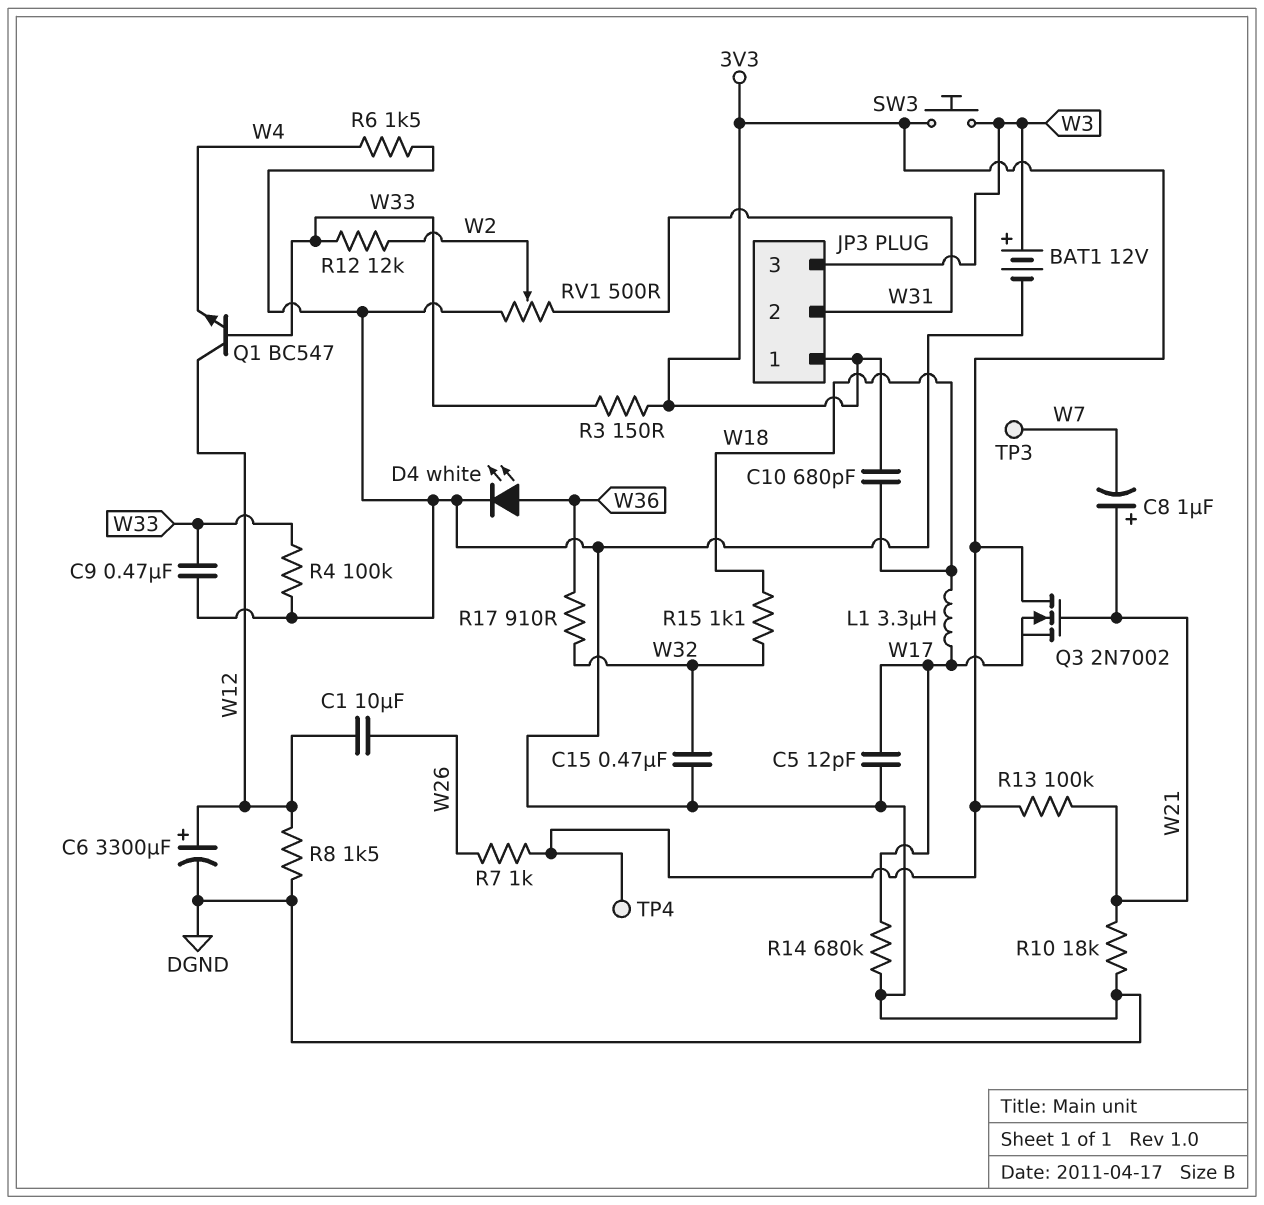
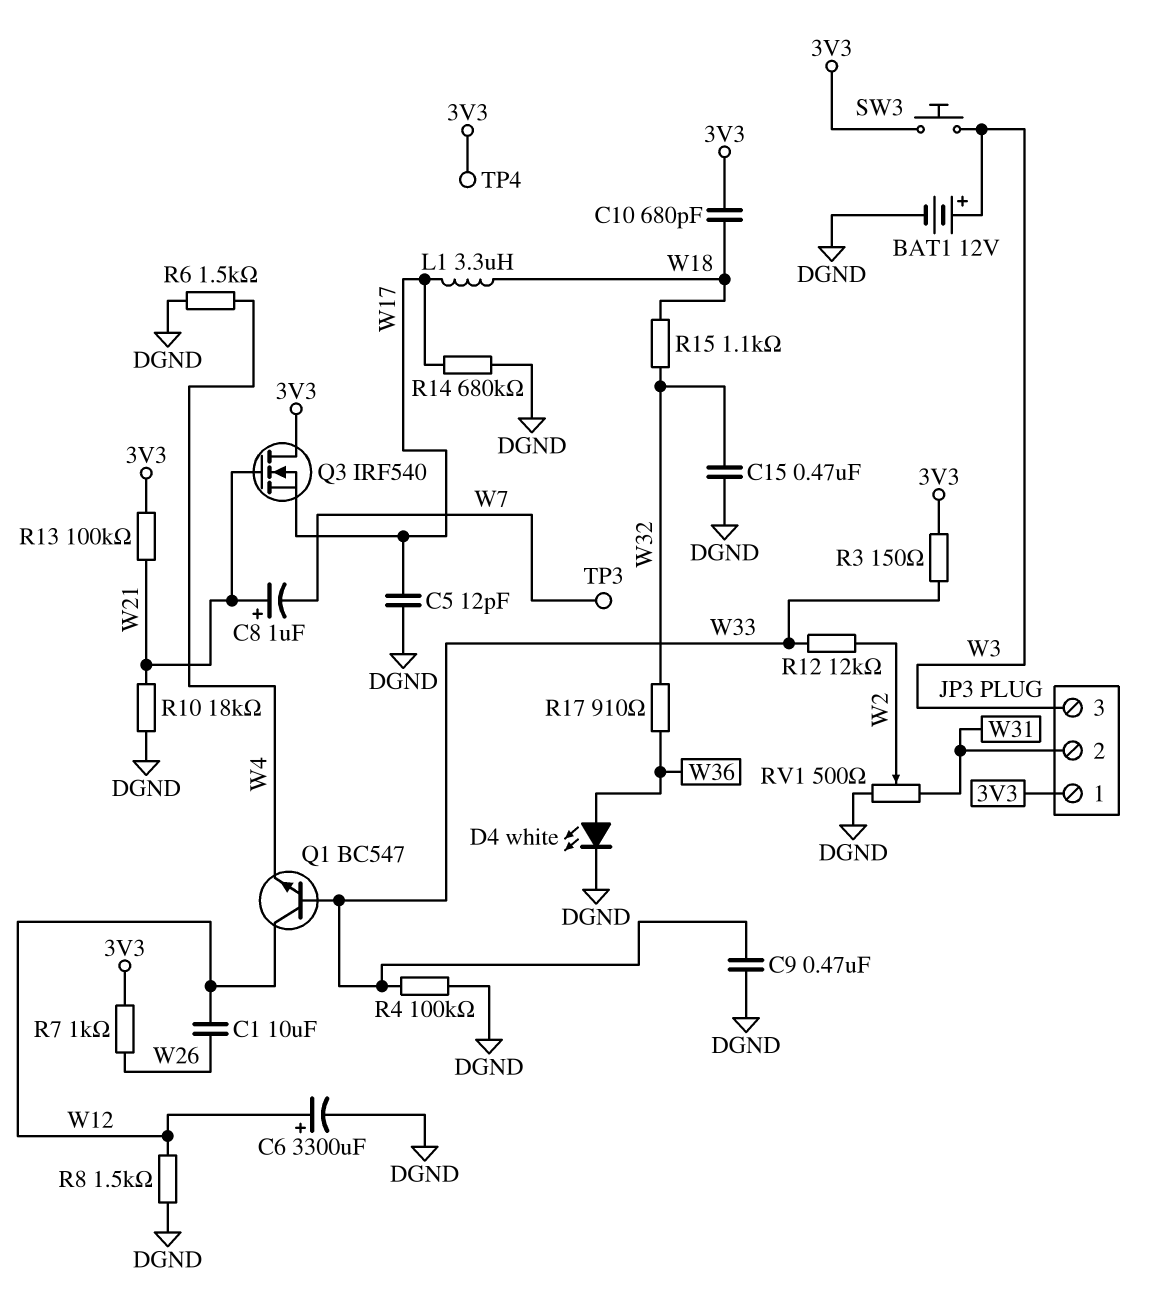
Q3: NMOS 2N7002 (G W21, D 3V3, S W17) -> NMOS IRF540 (G W21, D 3V3, S W17)

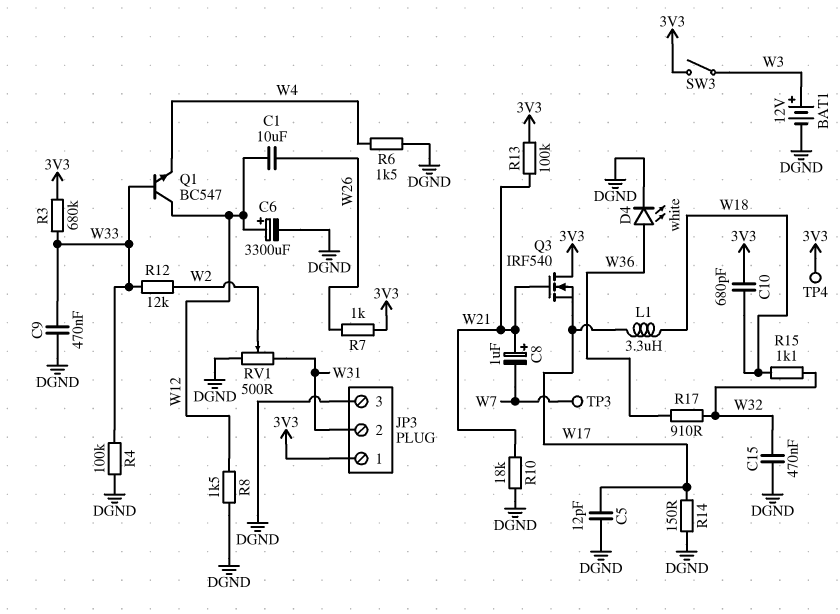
JP3 pin 3: W3 -> DGND
R3: 150 (3V3, W33) -> 680k (3V3, W33)
R14: 680k (DGND, W17) -> 150 (DGND, W17)
SW3: button (3V3, W3) -> switch (3V3, W3)

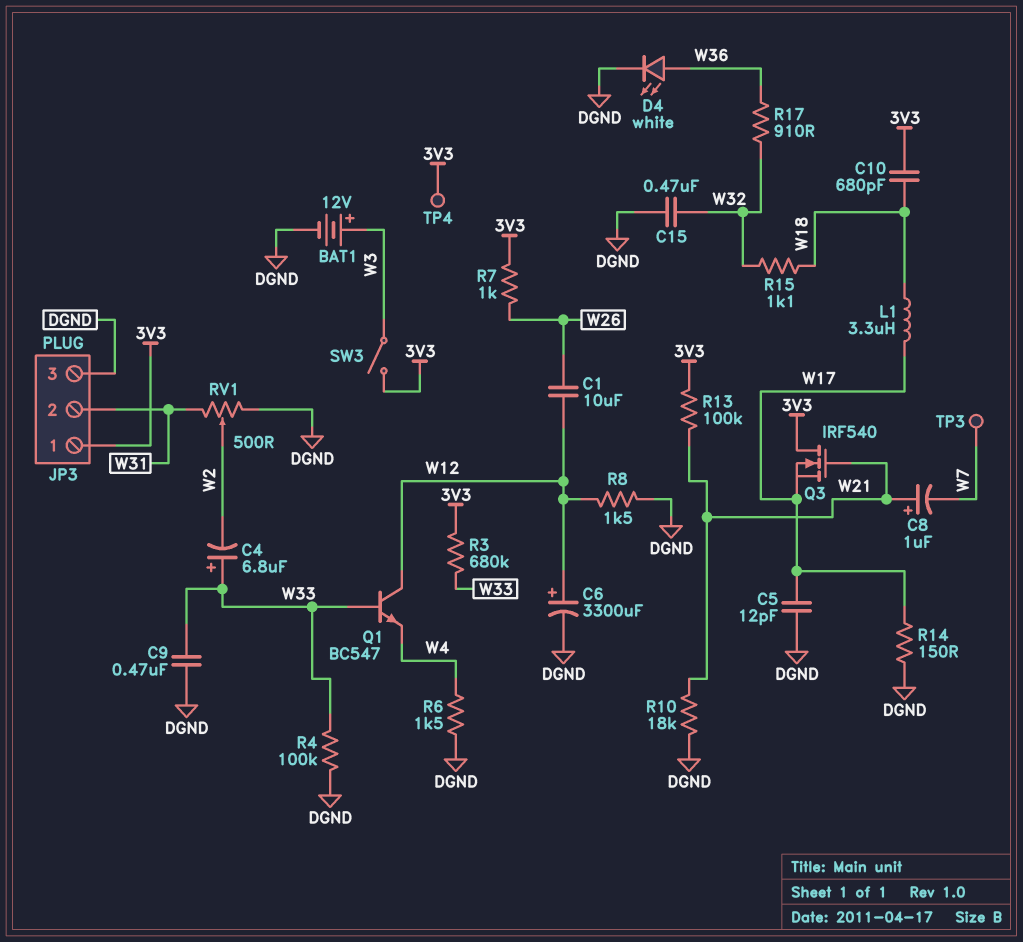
C4: none -> 6.8uF (plus W33, minus W2)
R12: 12k (W2, W33) -> none

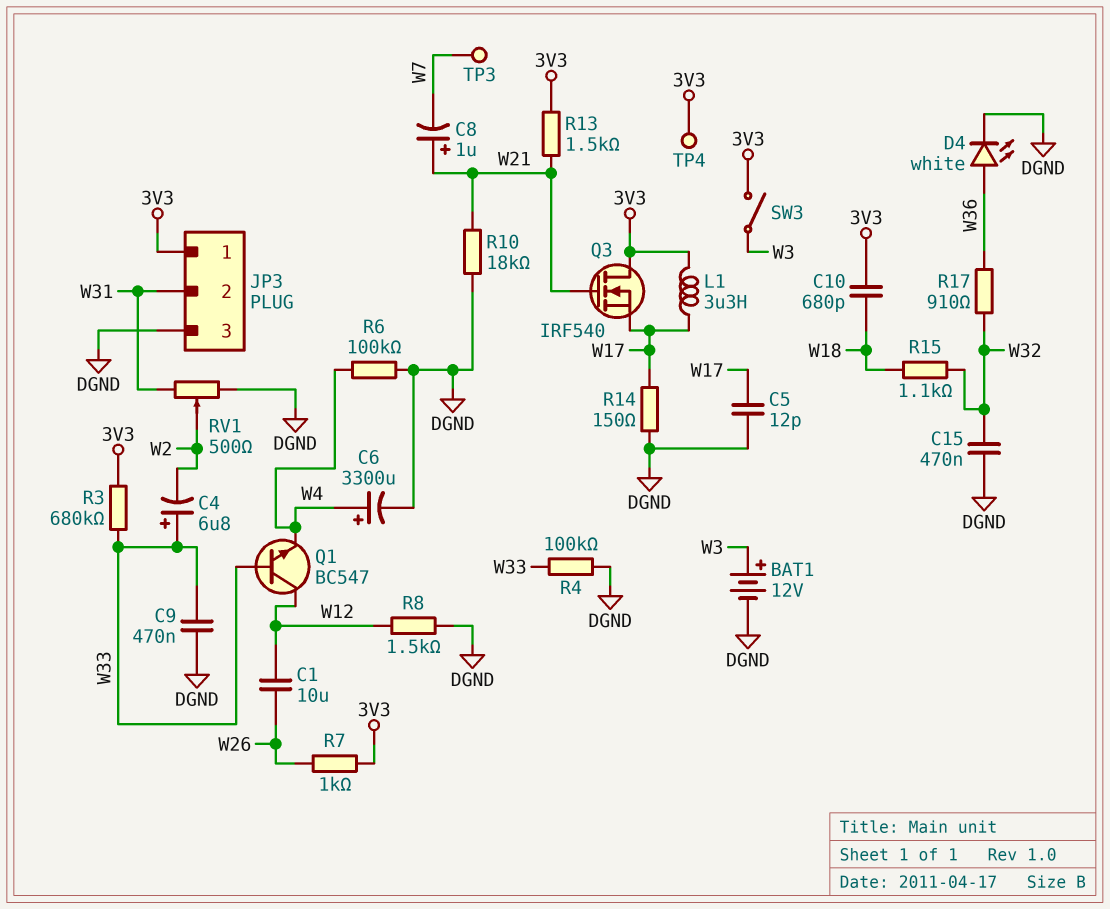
C6: 3300uF (plus W12, minus DGND) -> 3300uF (plus W4, minus DGND)
L1: 3.3uH (W17, W18) -> 3.3uH (3V3, W17)
R6: 1.5k (DGND, W4) -> 100k (DGND, W4)
R13: 100k (3V3, W21) -> 1.5k (3V3, W21)

